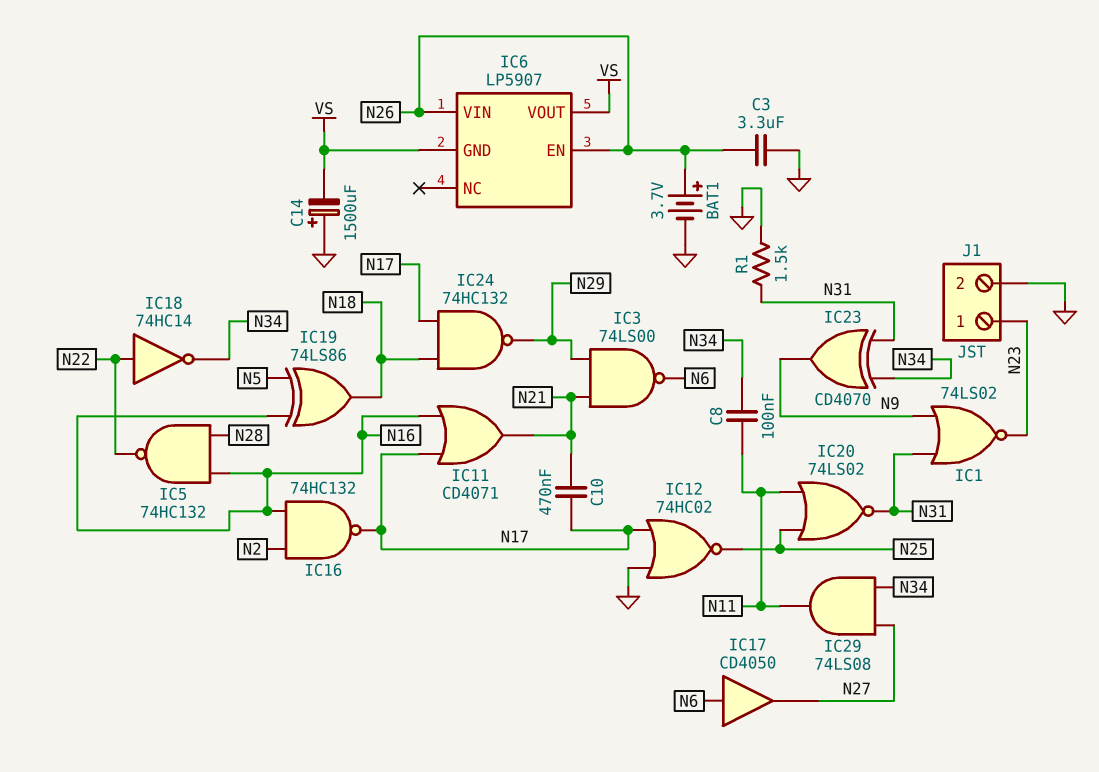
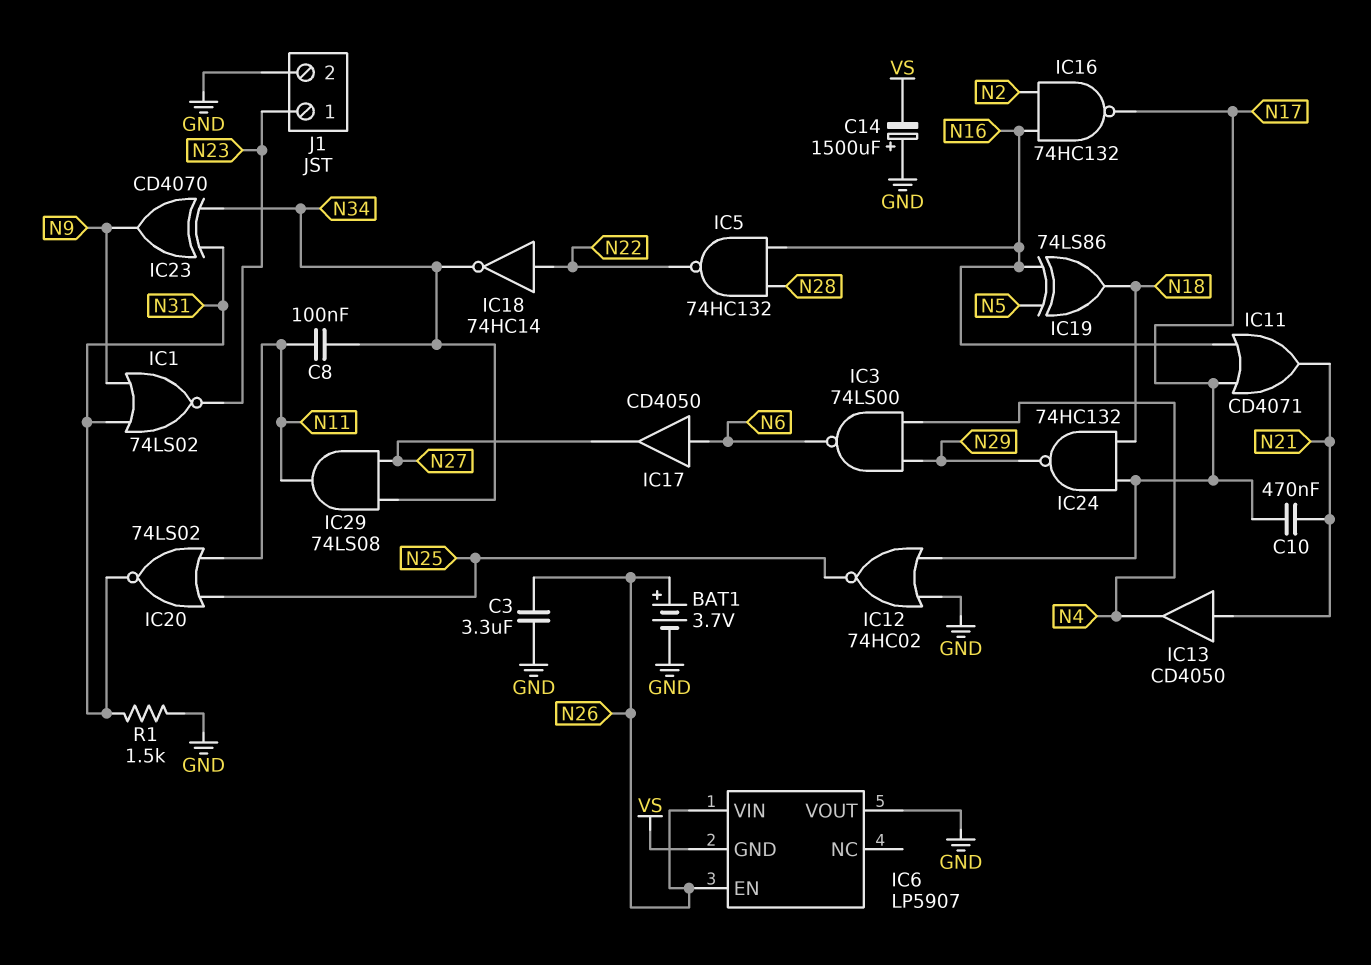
IC3: NAND 74LS00 (in N21, in N29, out N6) -> NAND 74LS00 (in N4, in N29, out N6)
IC6 pin VOUT: VS -> GND
IC13: none -> buffer CD4050 (in N21, out N4)

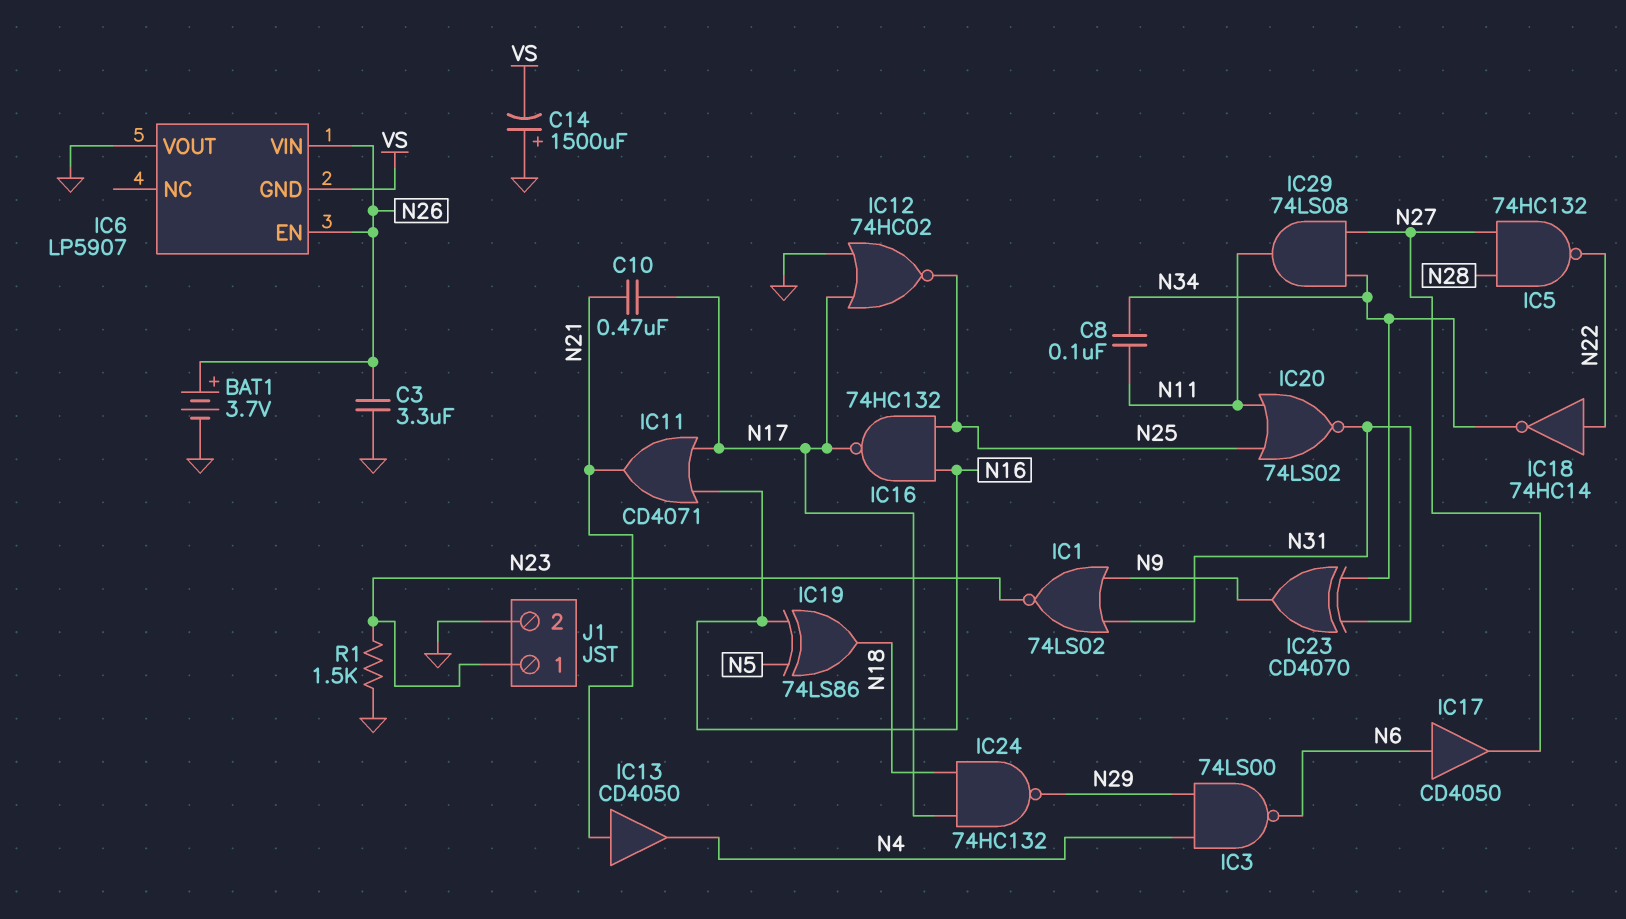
IC5: NAND 74HC132 (in N16, in N28, out N22) -> NAND 74HC132 (in N27, in N28, out N22)
IC16: NAND 74HC132 (in N2, in N16, out N17) -> NAND 74HC132 (in N16, in N25, out N17)
R1: 1.5k (GND, N31) -> 1.5k (GND, N23)

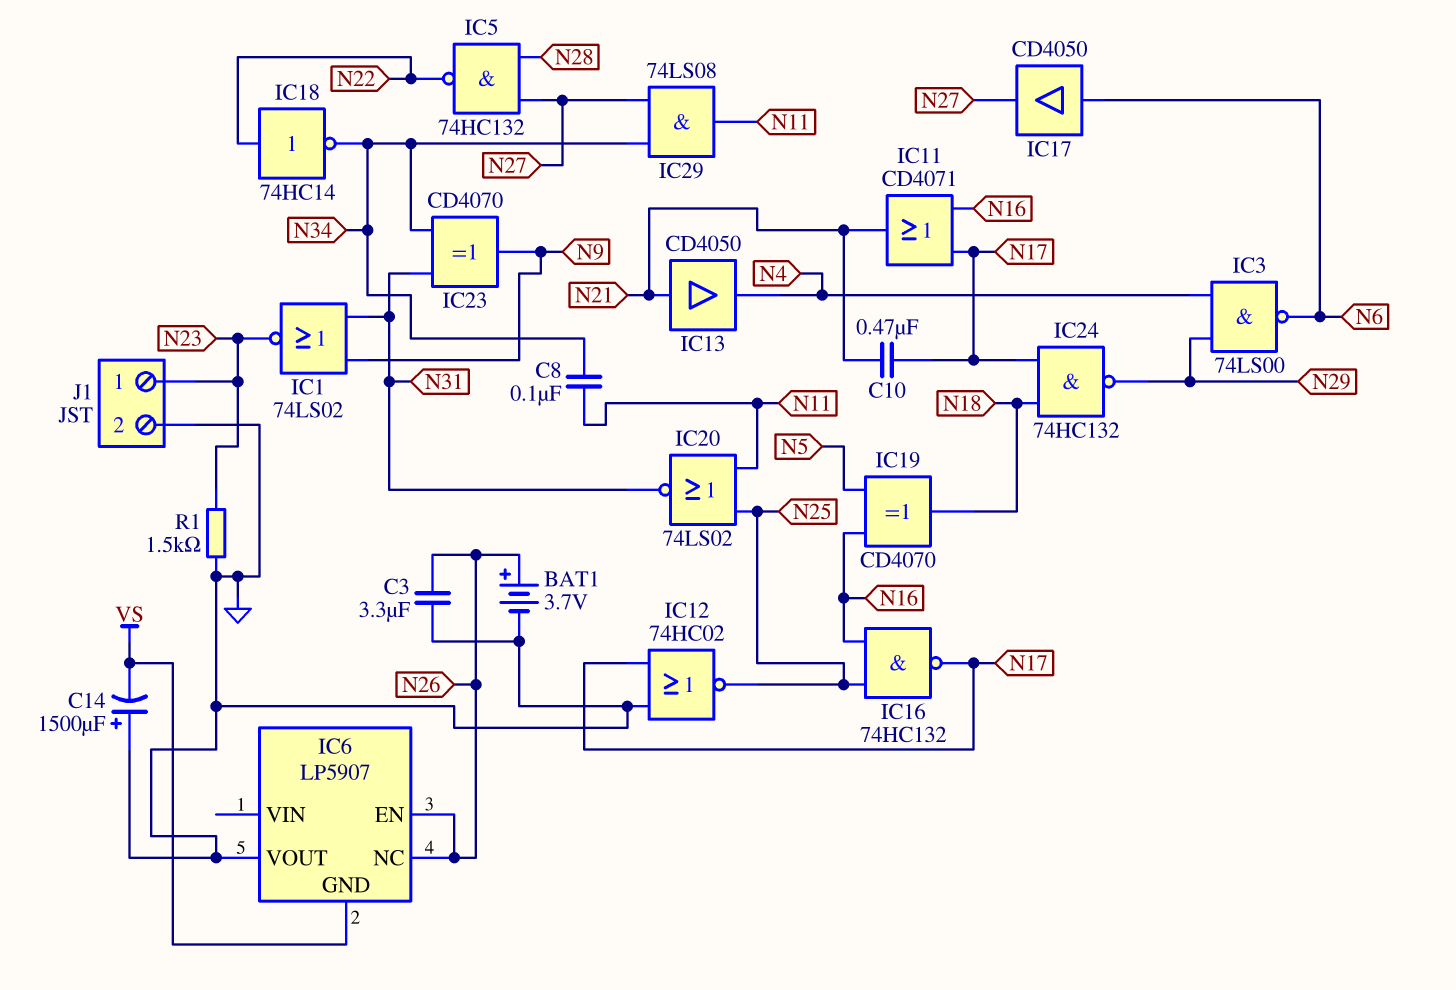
IC6 pin NC: none -> N26
IC6 pin VIN: N26 -> none
IC19: XOR 74LS86 (in N5, in N16, out N18) -> XOR CD4070 (in N5, in N16, out N18)

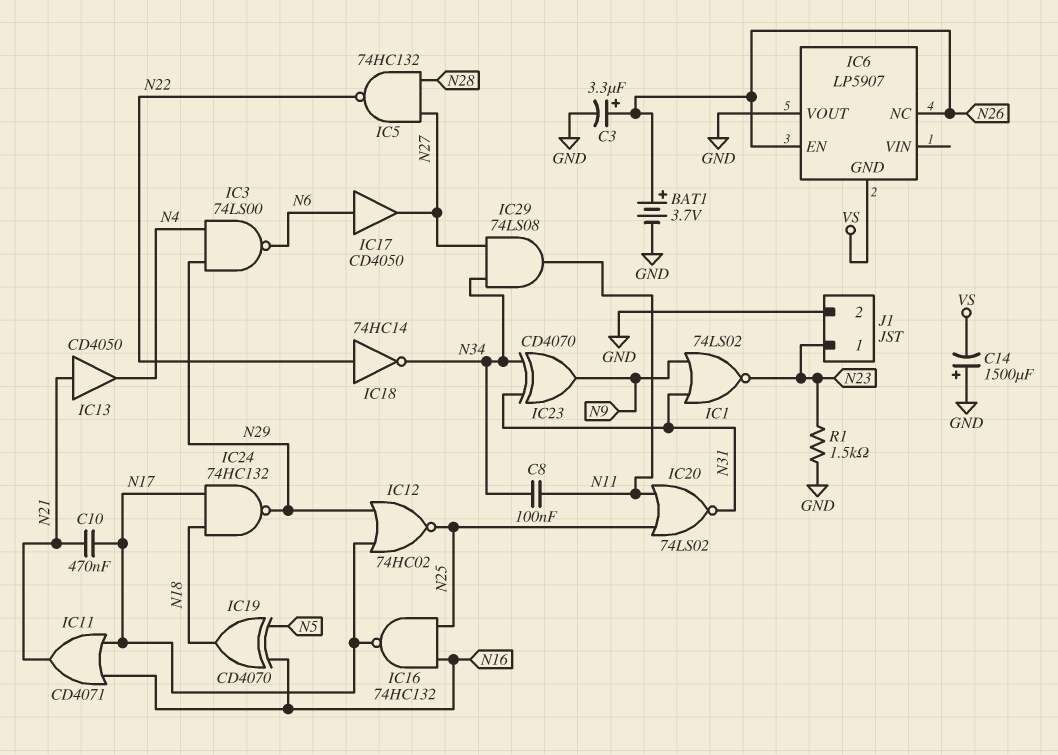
C3: 3.3uF (GND, N26) -> 3.3uF (plus N26, minus GND)
IC12: NOR 74HC02 (in GND, in N17, out N25) -> NOR 74HC02 (in N17, in N29, out N25)

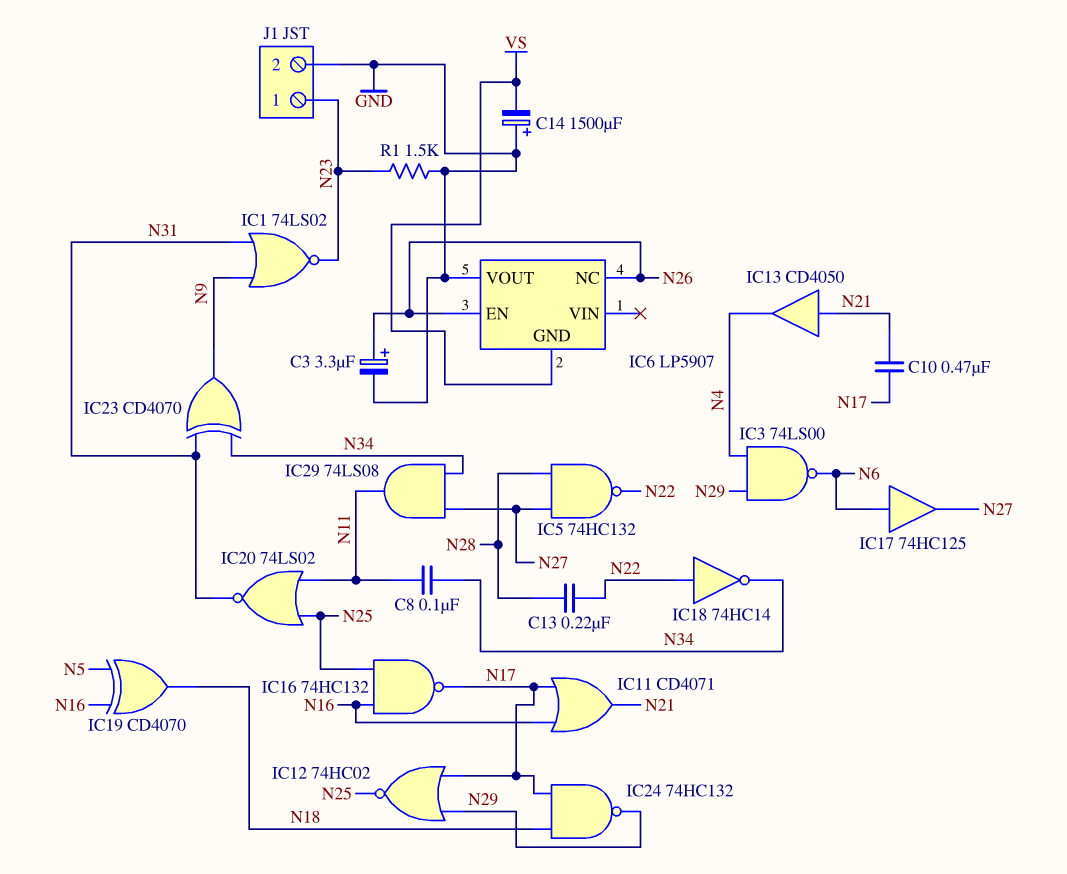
BAT1: 3.7V (plus N26, minus GND) -> none
C13: none -> 220nF (N22, N28)
IC17: buffer CD4050 (in N6, out N27) -> buffer 74HC125 (in N6, out N27)

